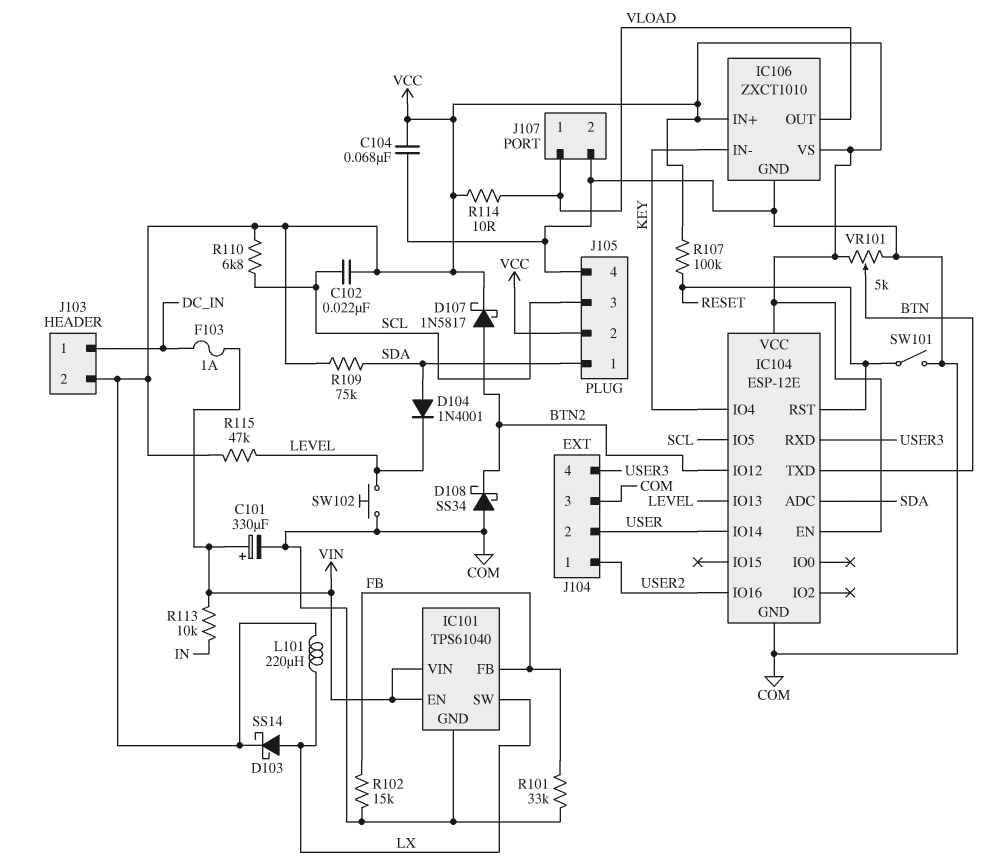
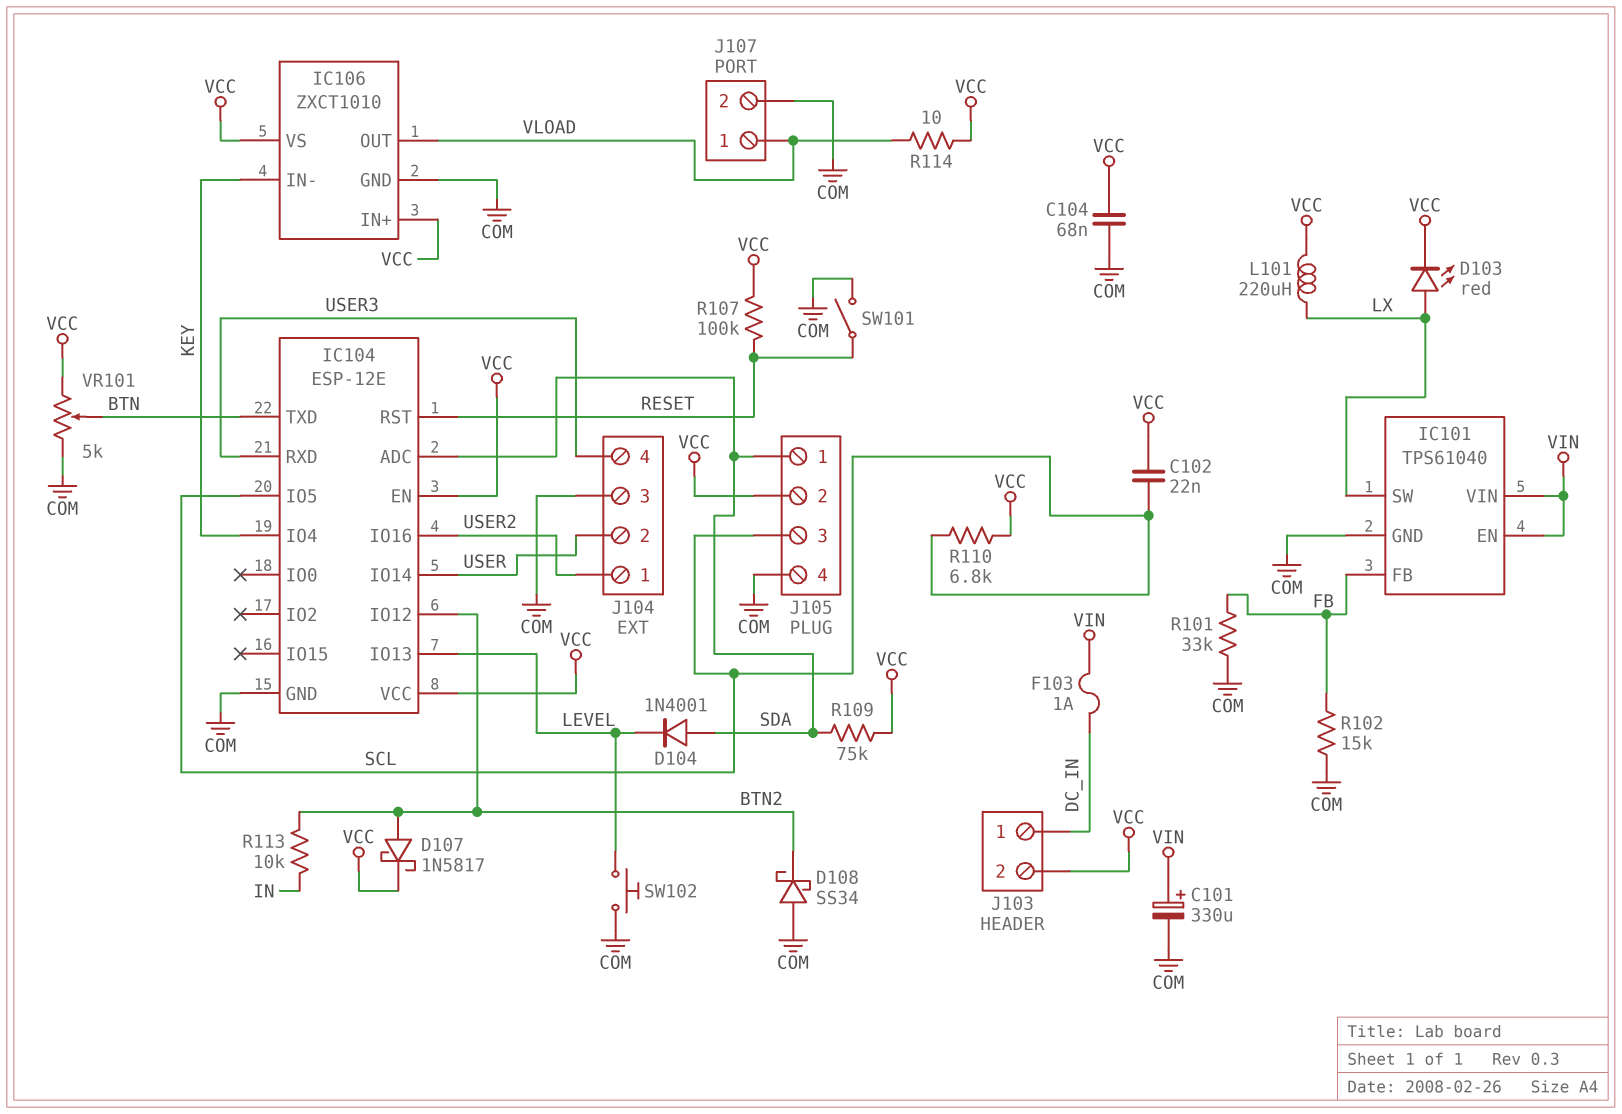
D103: schottky SS14 (A LX, K VCC) -> LED red (A LX, K VCC)
R113: 10k (IN, VIN) -> 10k (BTN2, IN)
R115: 47k (LEVEL, VCC) -> none

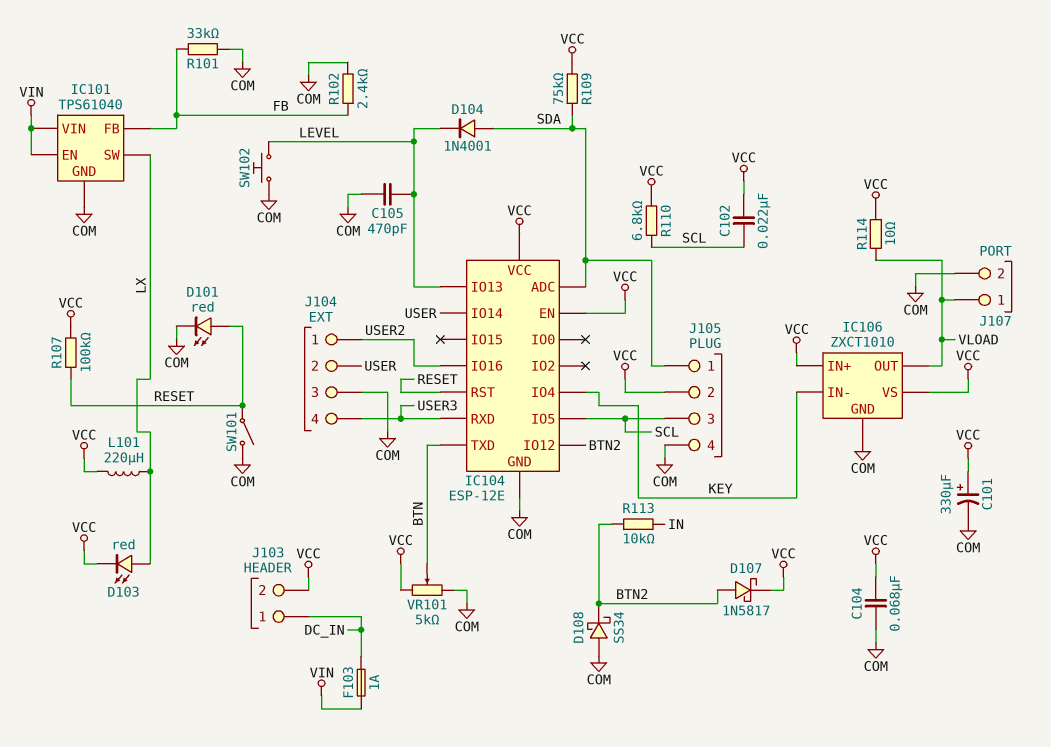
C101: 330uF (plus VIN, minus COM) -> 330uF (plus VCC, minus COM)
C105: none -> 470pF (COM, LEVEL)
D101: none -> LED red (A RESET, K COM)
R102: 15k (COM, FB) -> 2.4k (COM, FB)

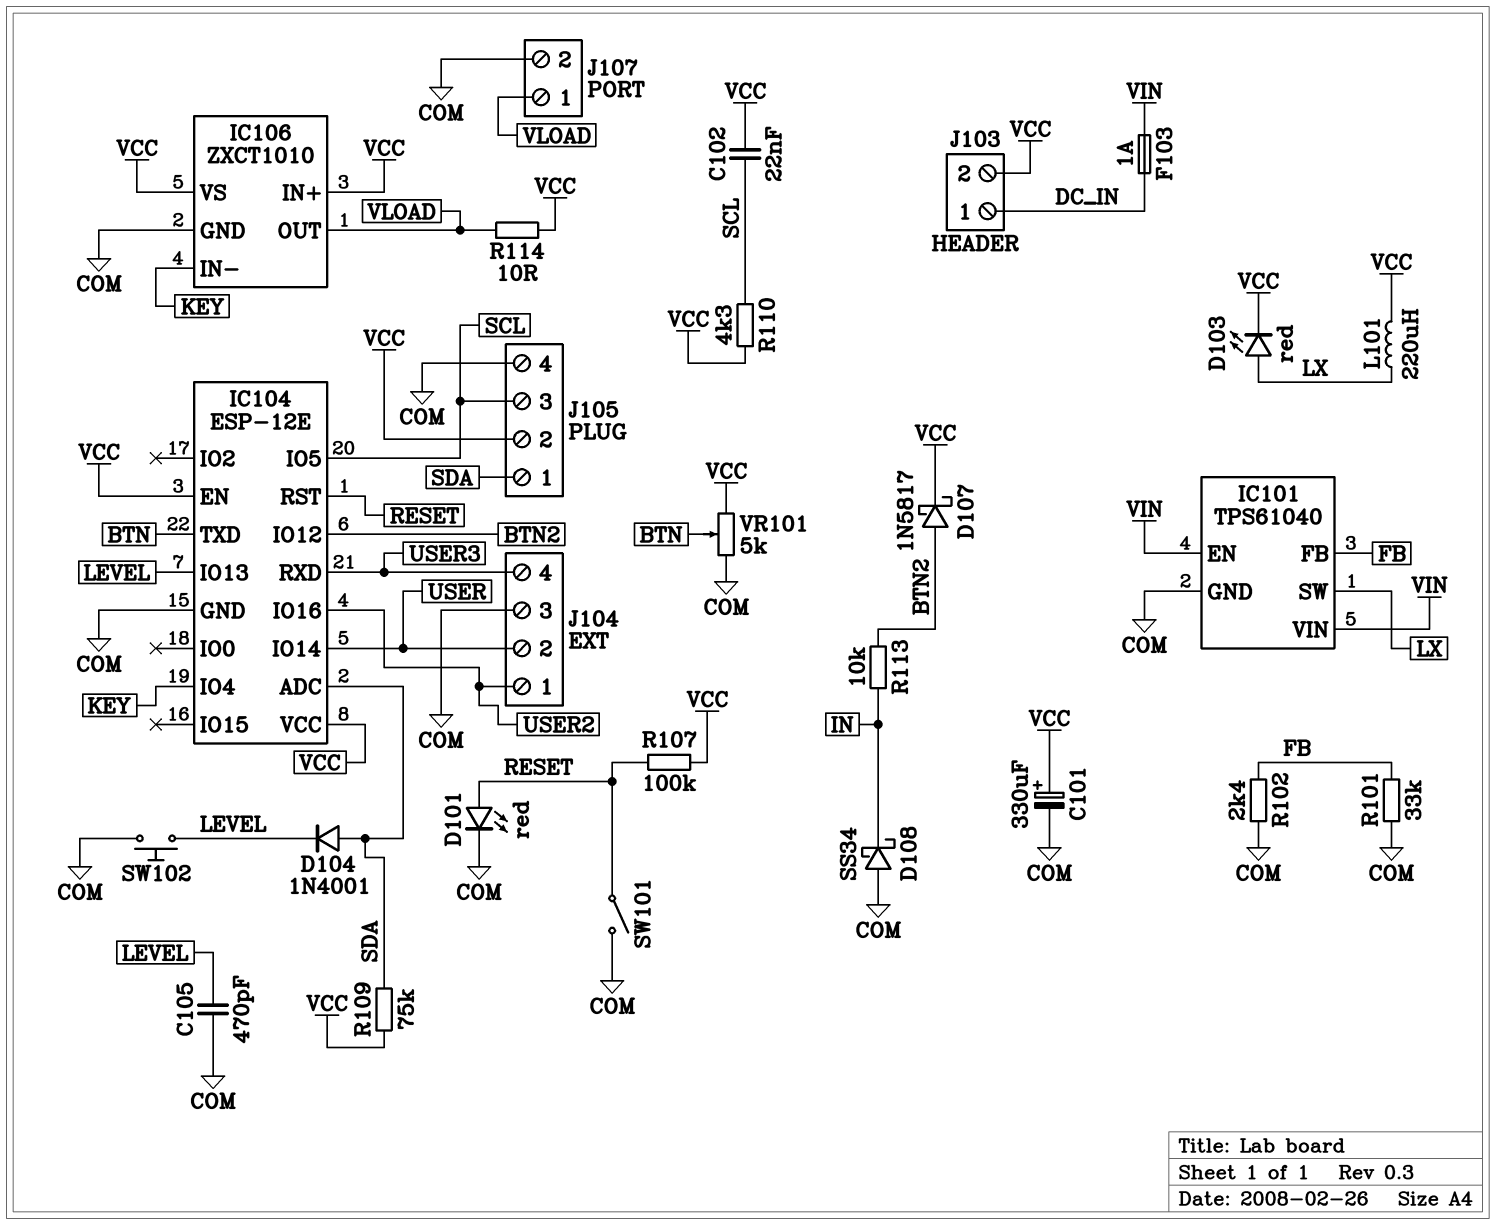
C104: 68nF (COM, VCC) -> none
D108: schottky SS34 (A COM, K BTN2) -> schottky SS34 (A COM, K IN)
R110: 6.8k (SCL, VCC) -> 4.3k (SCL, VCC)

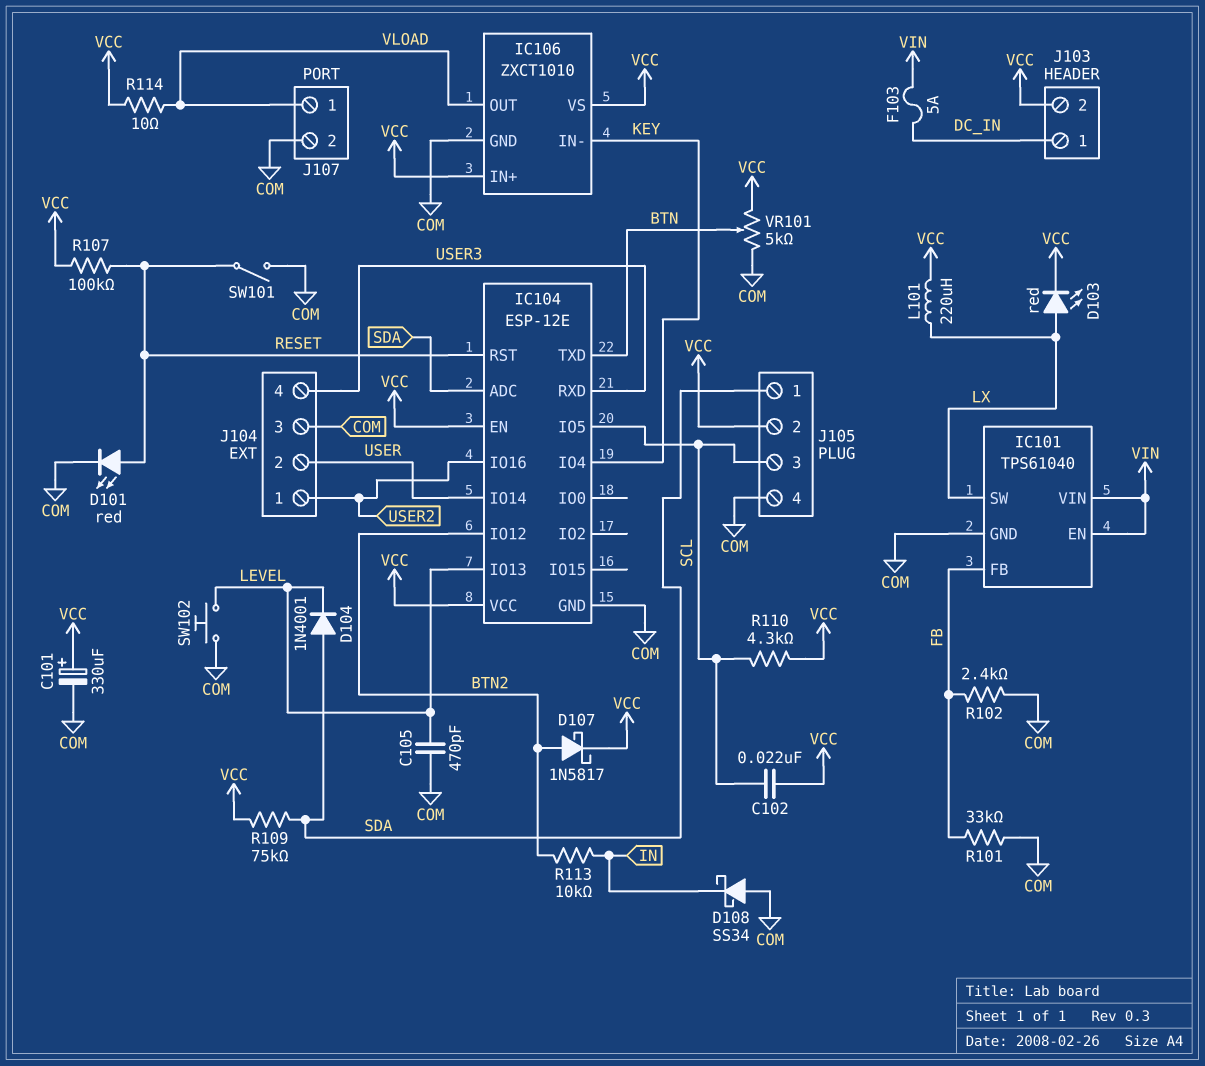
F103: 1A (DC_IN, VIN) -> 5A (DC_IN, VIN)

